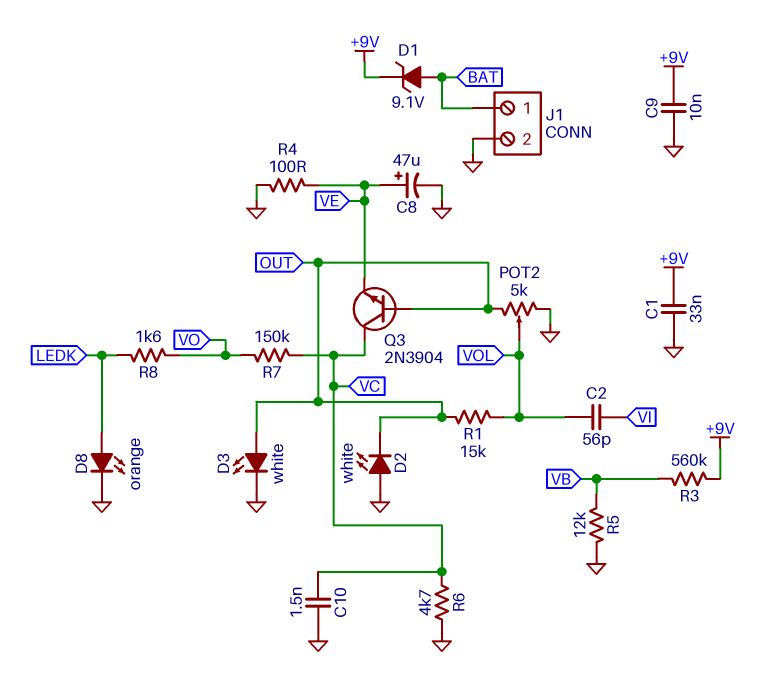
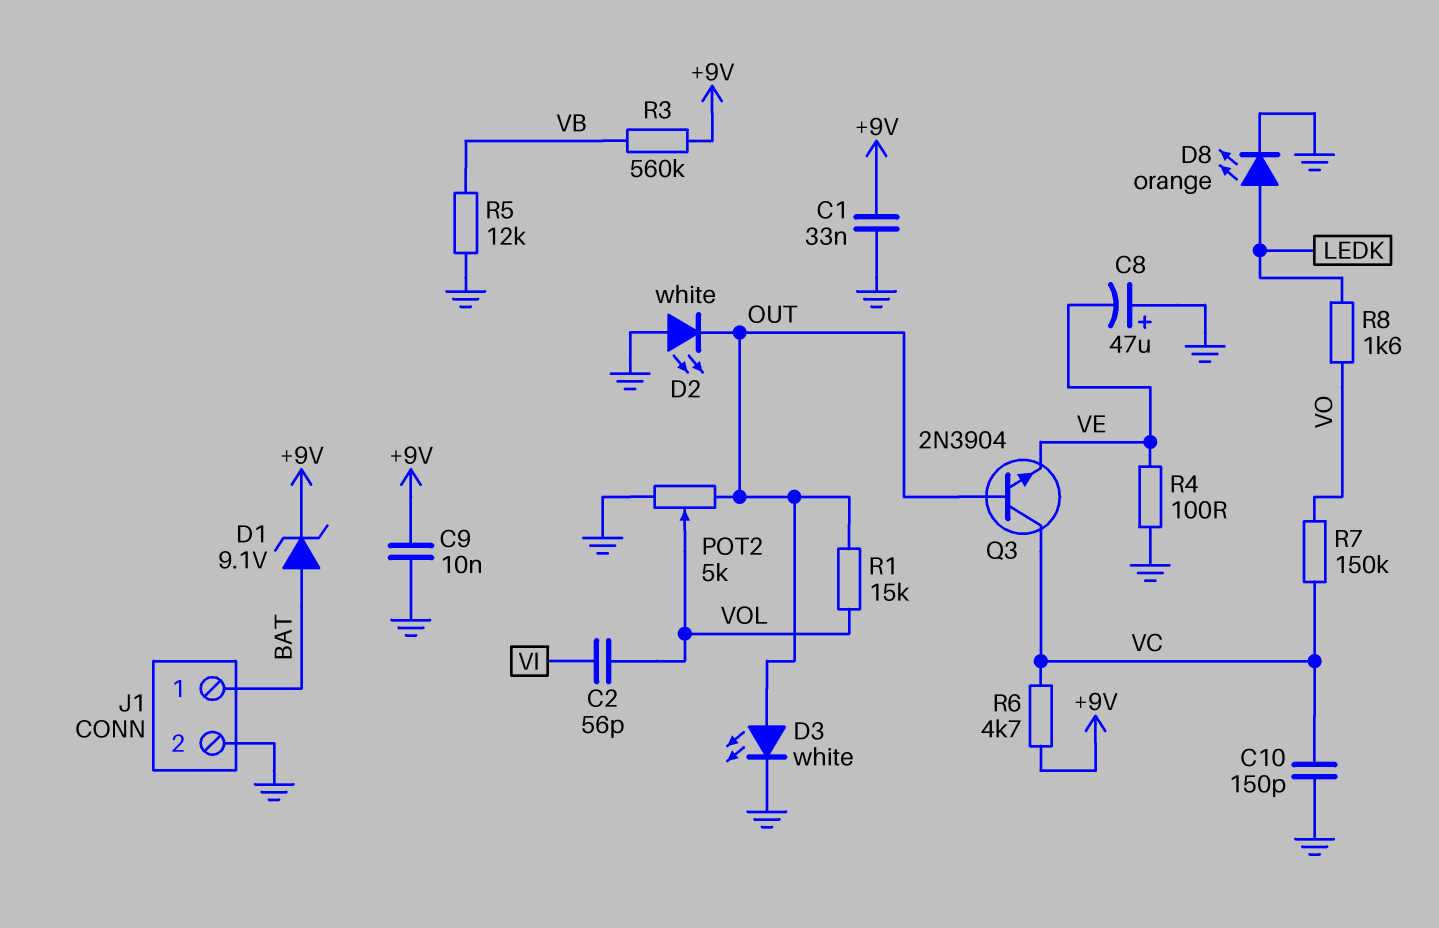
C8: 47uF (plus VE, minus GND) -> 47uF (plus GND, minus VE)
C10: 1.5nF (GND, VC) -> 150pF (GND, VC)
R6: 4.7k (GND, VC) -> 4.7k (+9V, VC)

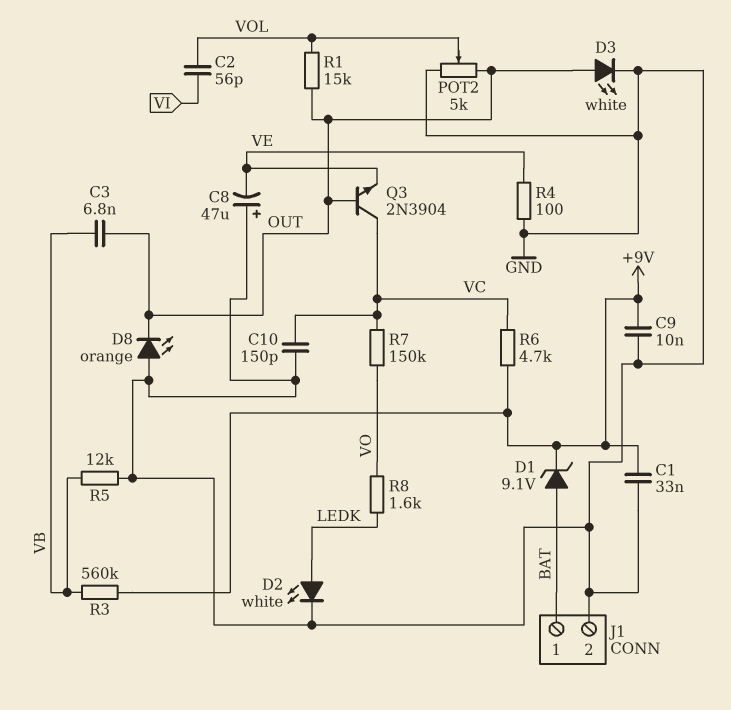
C3: none -> 6.8nF (OUT, VB)
D2: LED white (A GND, K OUT) -> LED white (A LEDK, K GND)
D8: LED orange (A LEDK, K GND) -> LED orange (A GND, K OUT)

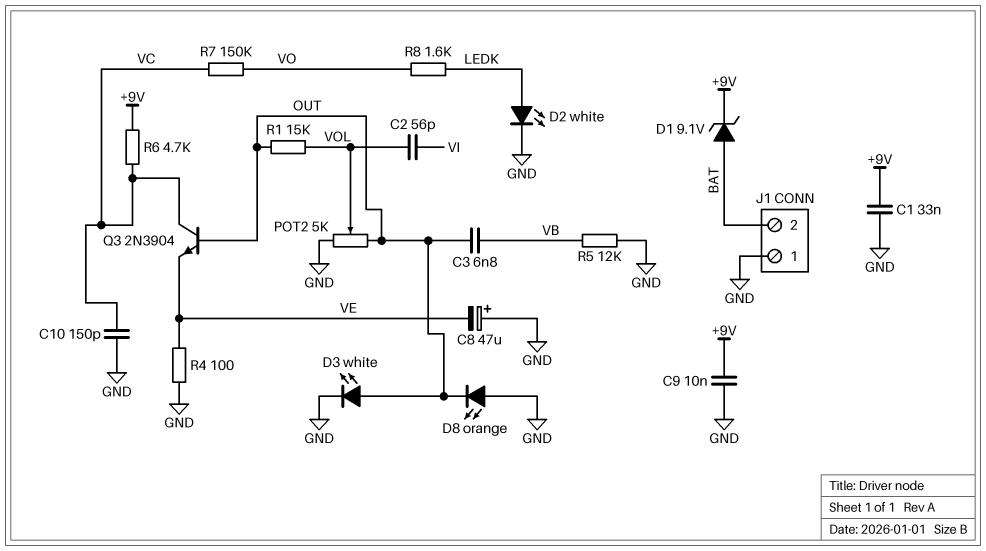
J1 pin 1: BAT -> GND
J1 pin 2: GND -> BAT
R3: 560k (+9V, VB) -> none

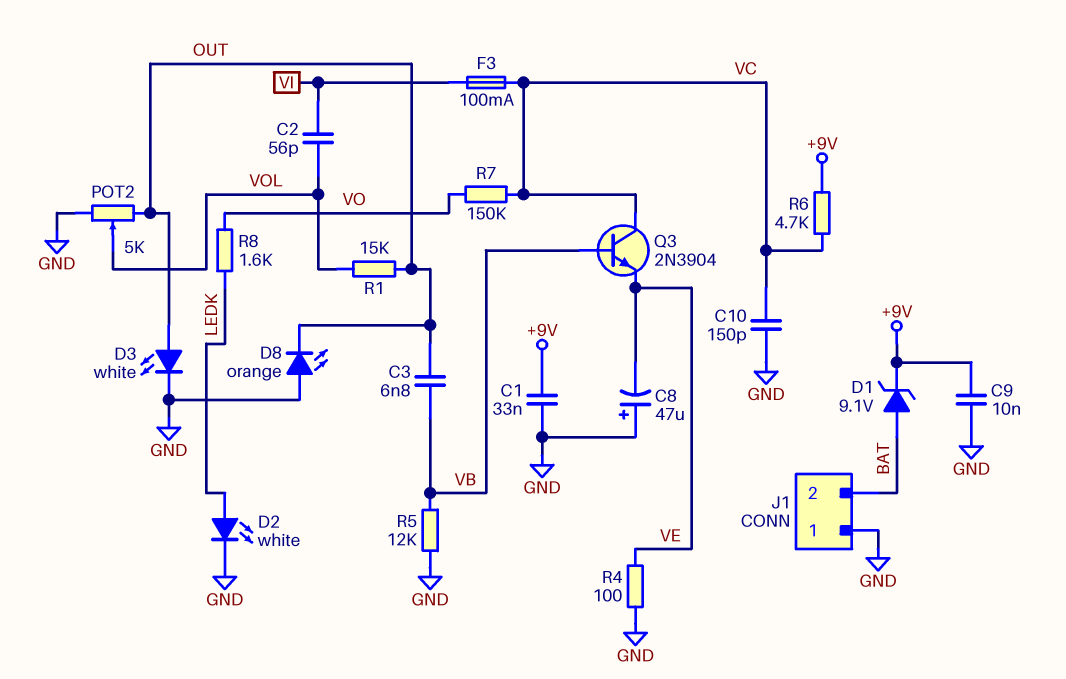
F3: none -> 100mA (VC, VI)
Q3: NPN 2N3904 (B OUT, C VC, E VE) -> NPN 2N3904 (B VB, C VC, E VE)

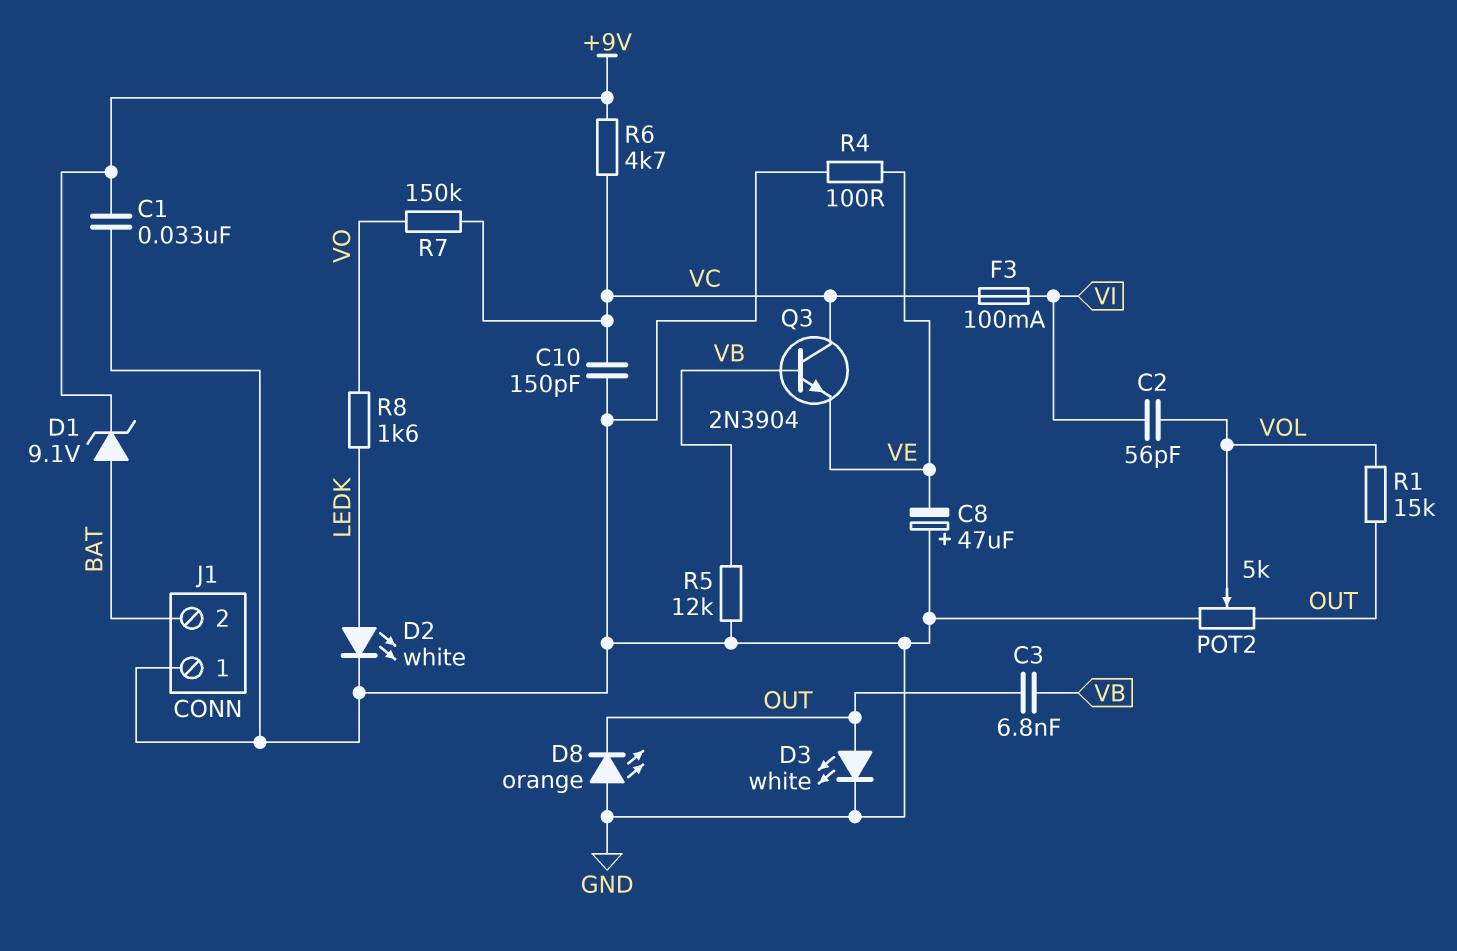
C9: 10nF (+9V, GND) -> none

